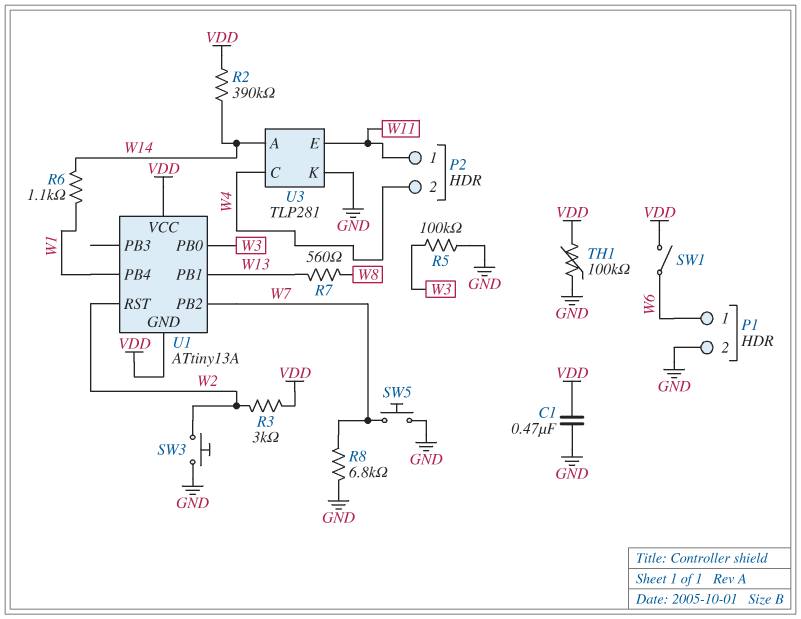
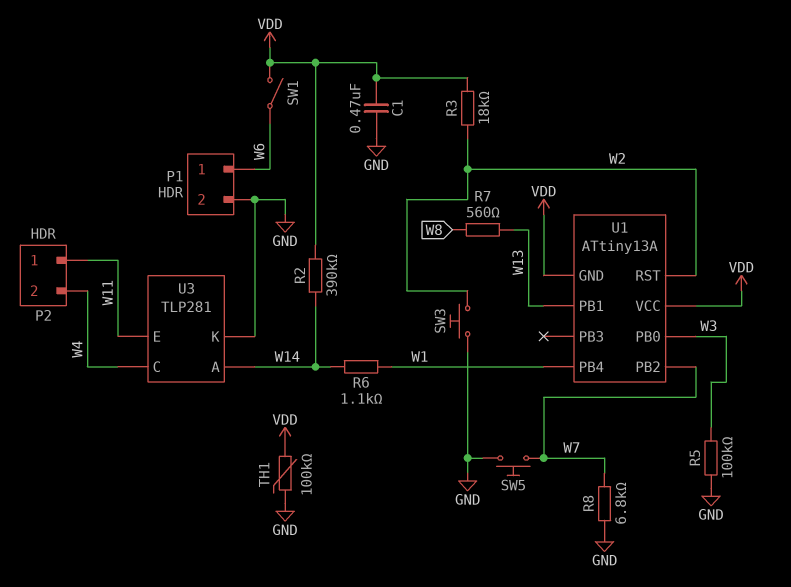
R3: 3k (VDD, W2) -> 18k (VDD, W2)

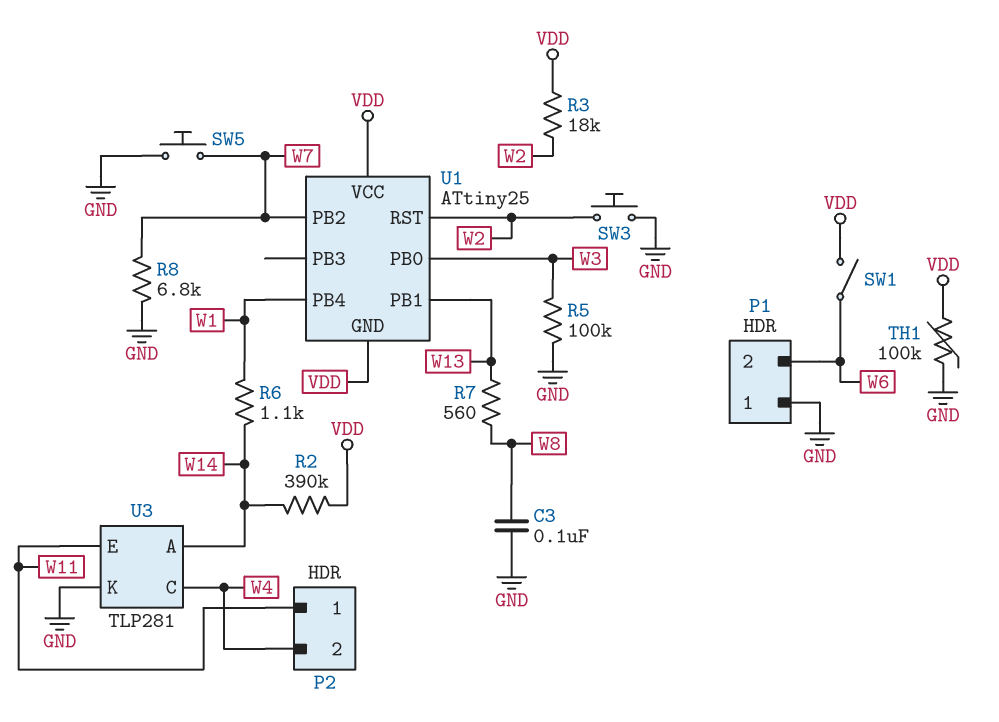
C1: 470nF (GND, VDD) -> none
C3: none -> 100nF (GND, W8)
P1 pin 1: W6 -> GND
P1 pin 2: GND -> W6
U1: ATtiny13A -> ATtiny25

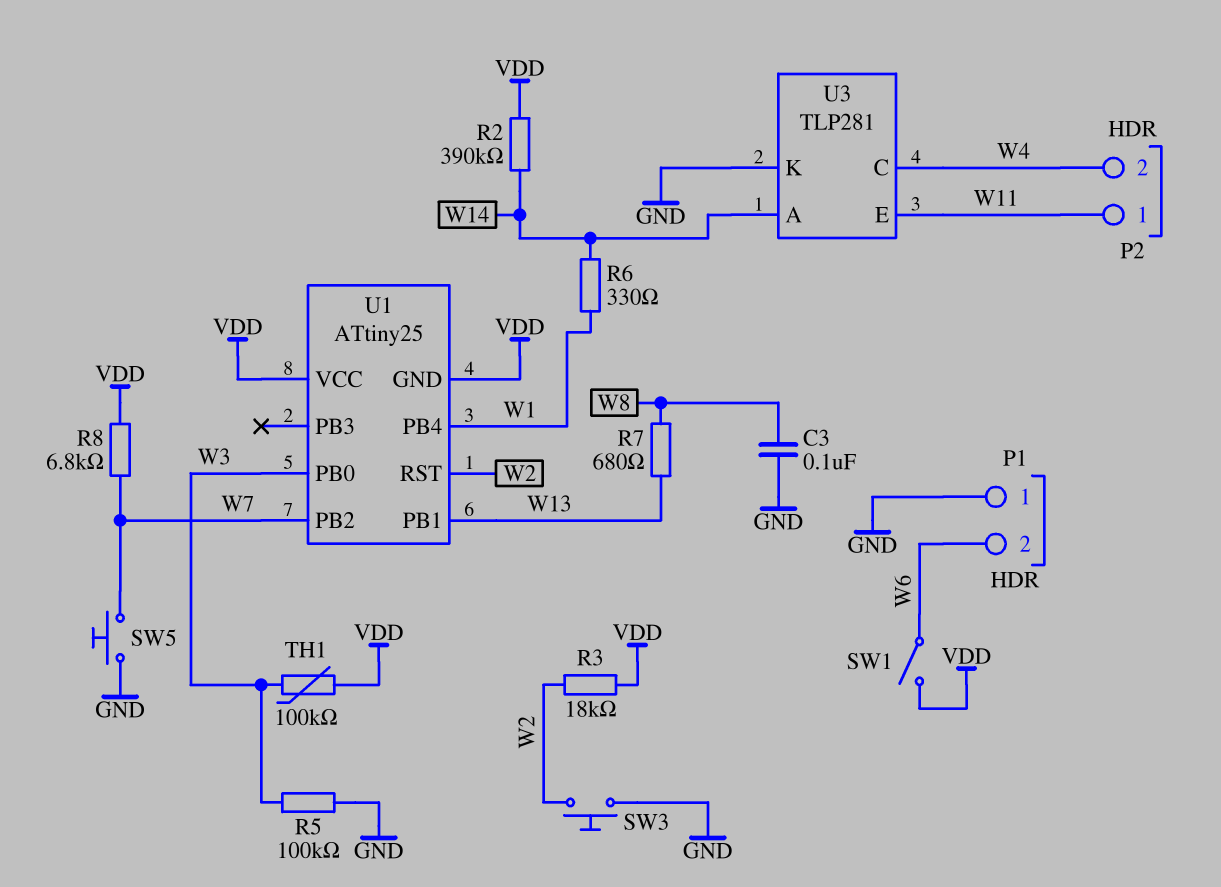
R6: 1.1k (W1, W14) -> 330 (W1, W14)
R7: 560 (W8, W13) -> 680 (W8, W13)
R8: 6.8k (GND, W7) -> 6.8k (VDD, W7)
TH1: 100k (GND, VDD) -> 100k (VDD, W3)

